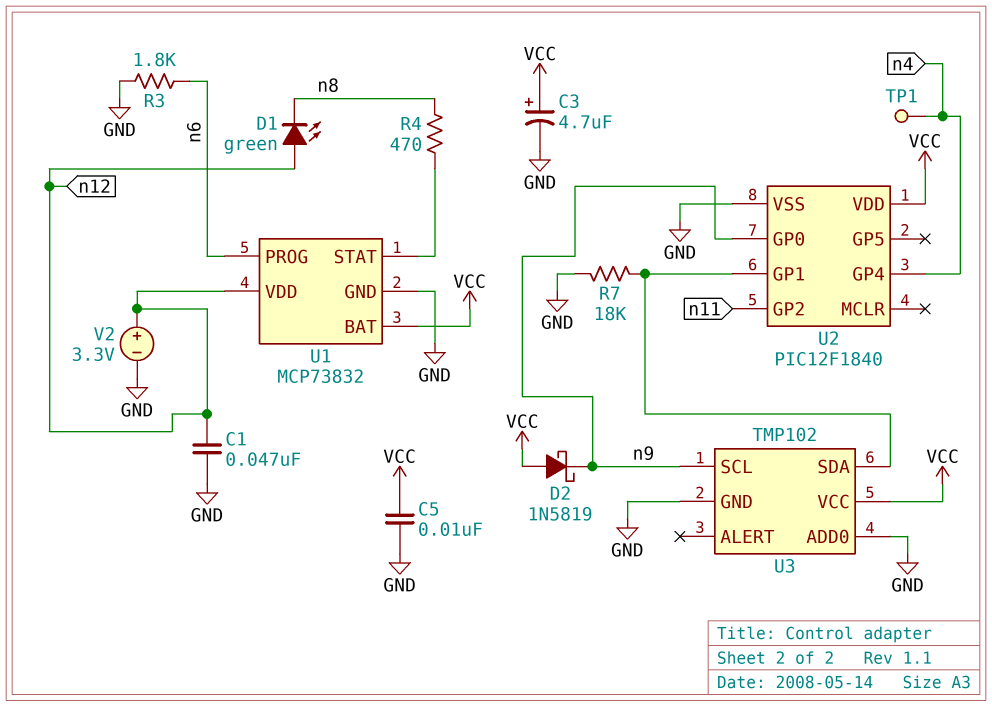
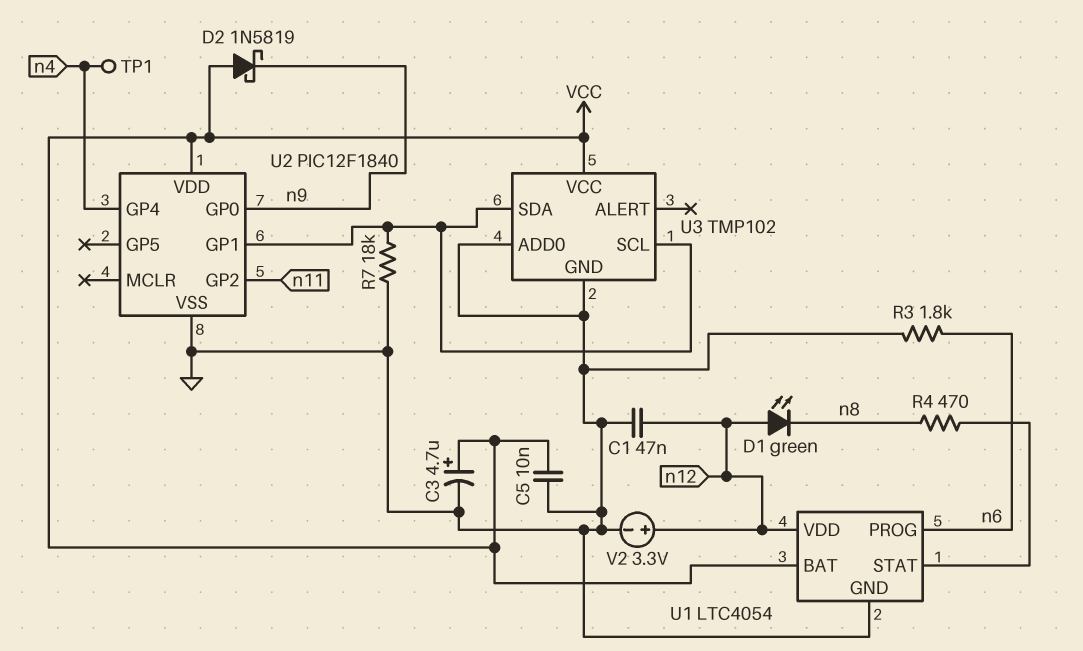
U1: MCP73832 -> LTC4054
U3 pin SCL: n9 -> U2/GP1

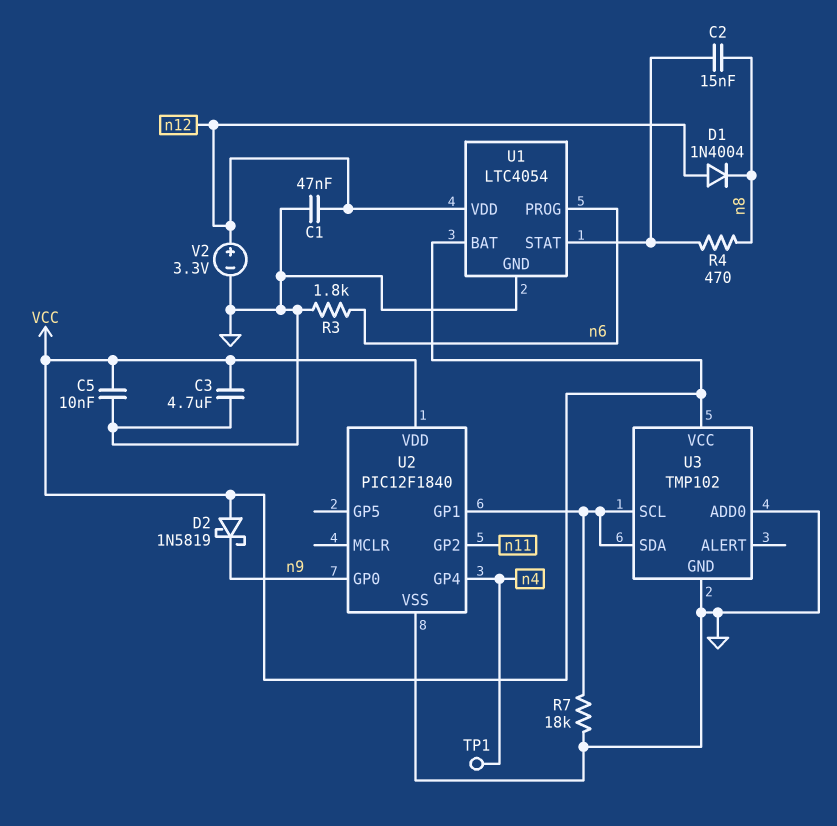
C2: none -> 15nF (U1/STAT, n8)
C3: 4.7uF (plus VCC, minus GND) -> 4.7uF (GND, VCC)
D1: LED green (A n12, K n8) -> diode 1N4004 (A n12, K n8)

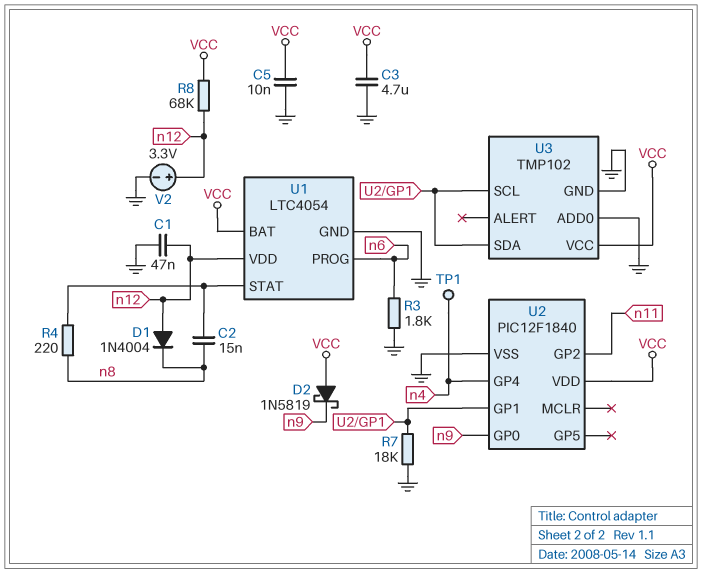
R4: 470 (U1/STAT, n8) -> 220 (U1/STAT, n8)
R8: none -> 68k (VCC, n12)

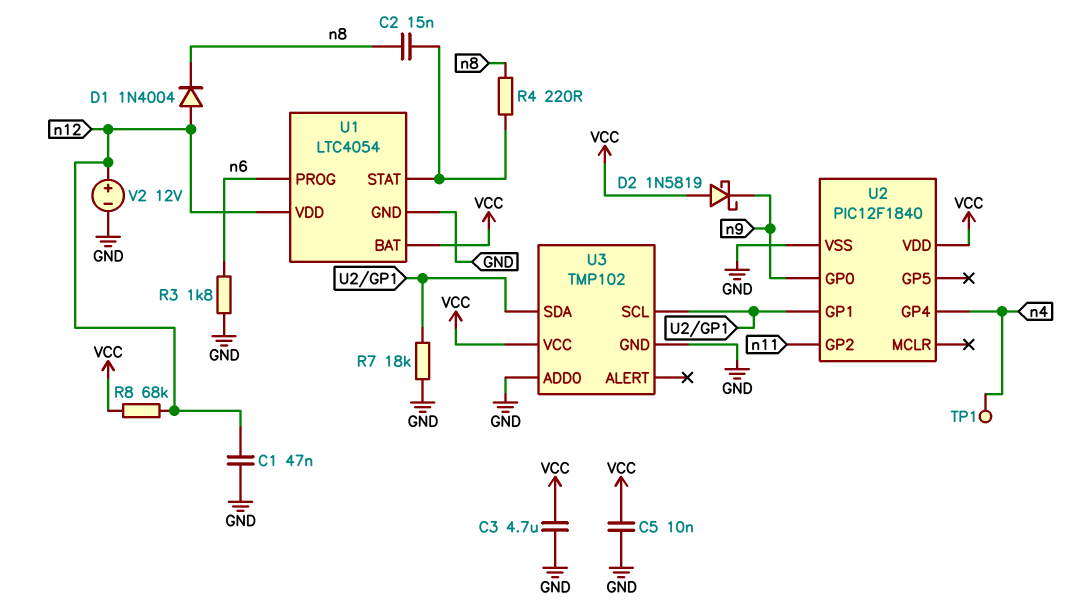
V2: 3.3V (plus n12, minus GND) -> 12V (plus n12, minus GND)

